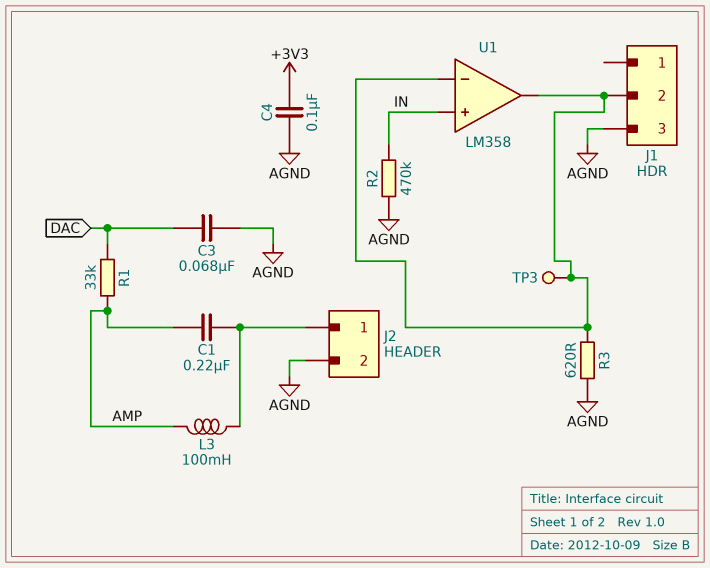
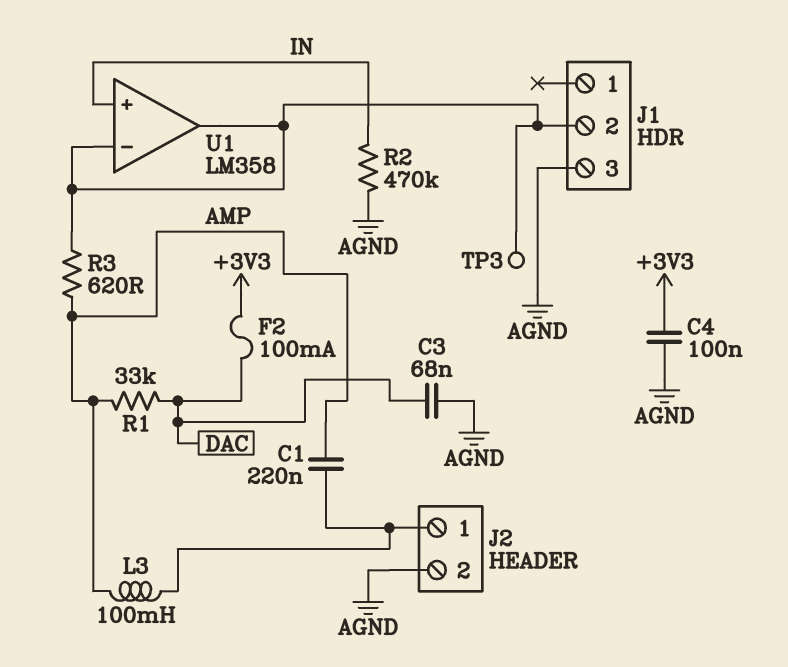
F2: none -> 100mA (+3V3, DAC)
R3: 620 (AGND, J1/2) -> 620 (AMP, J1/2)

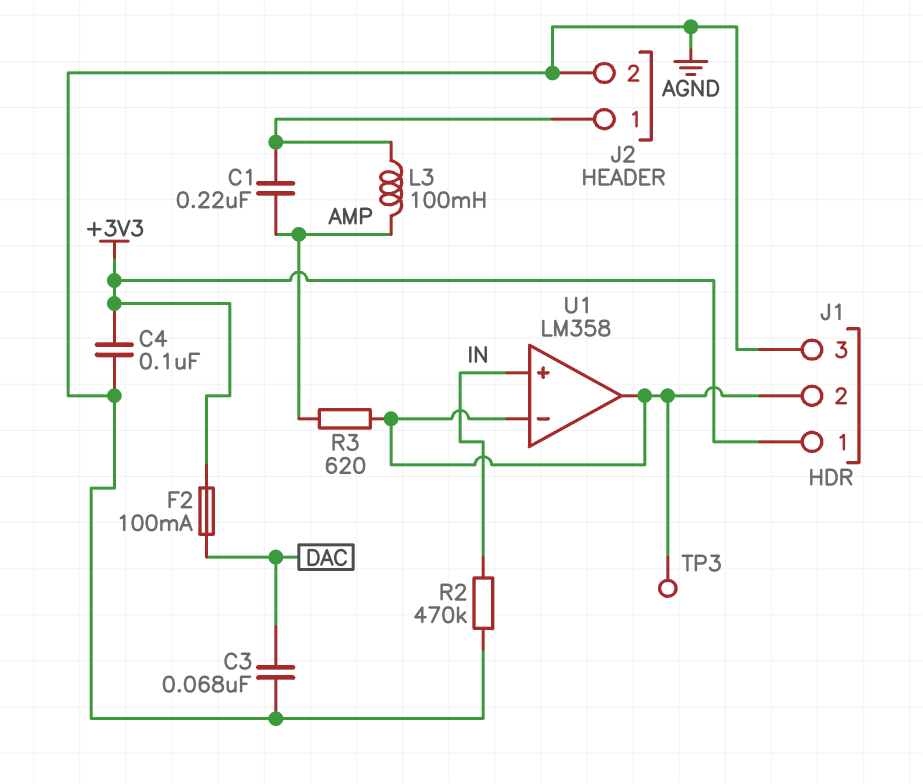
J1 pin 1: none -> +3V3
R1: 33k (AMP, DAC) -> none

